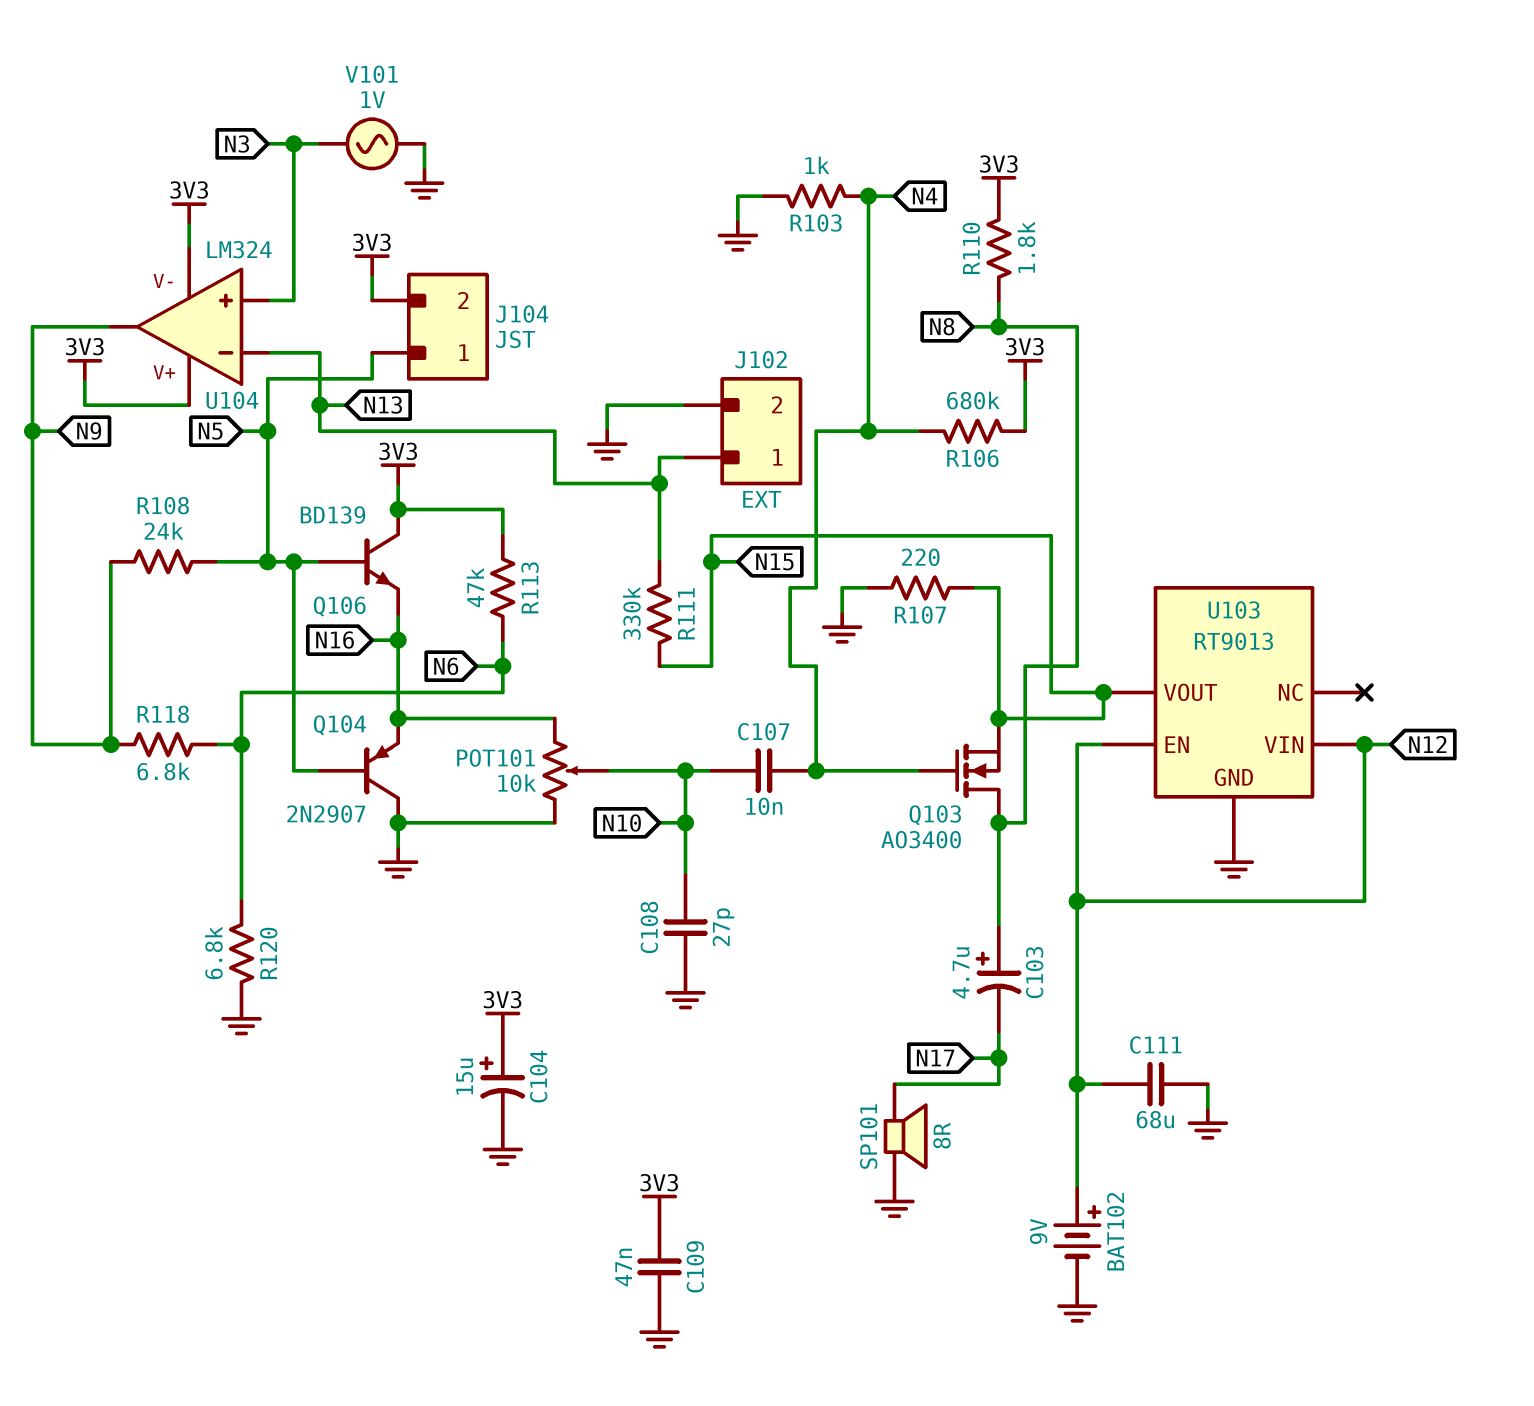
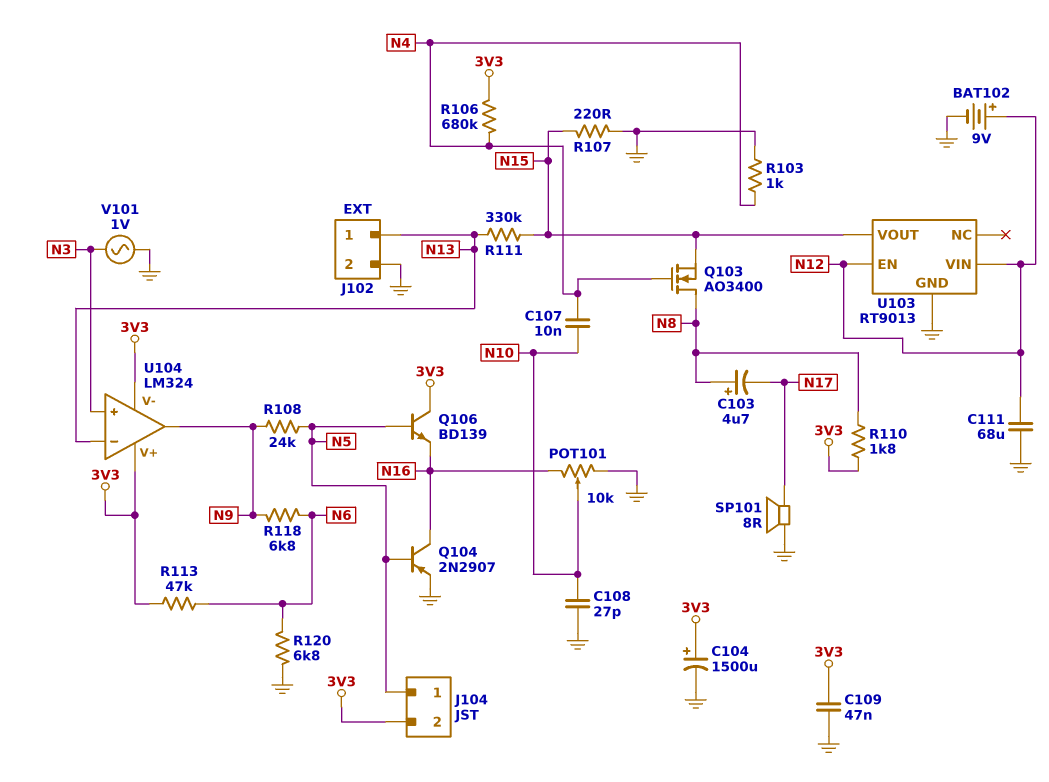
C104: 15uF (plus 3V3, minus GND) -> 1500uF (plus 3V3, minus GND)
Q104: PNP 2N2907 (B N5, C GND, E N16) -> PNP 2N2907 (B N5, C N16, E GND)

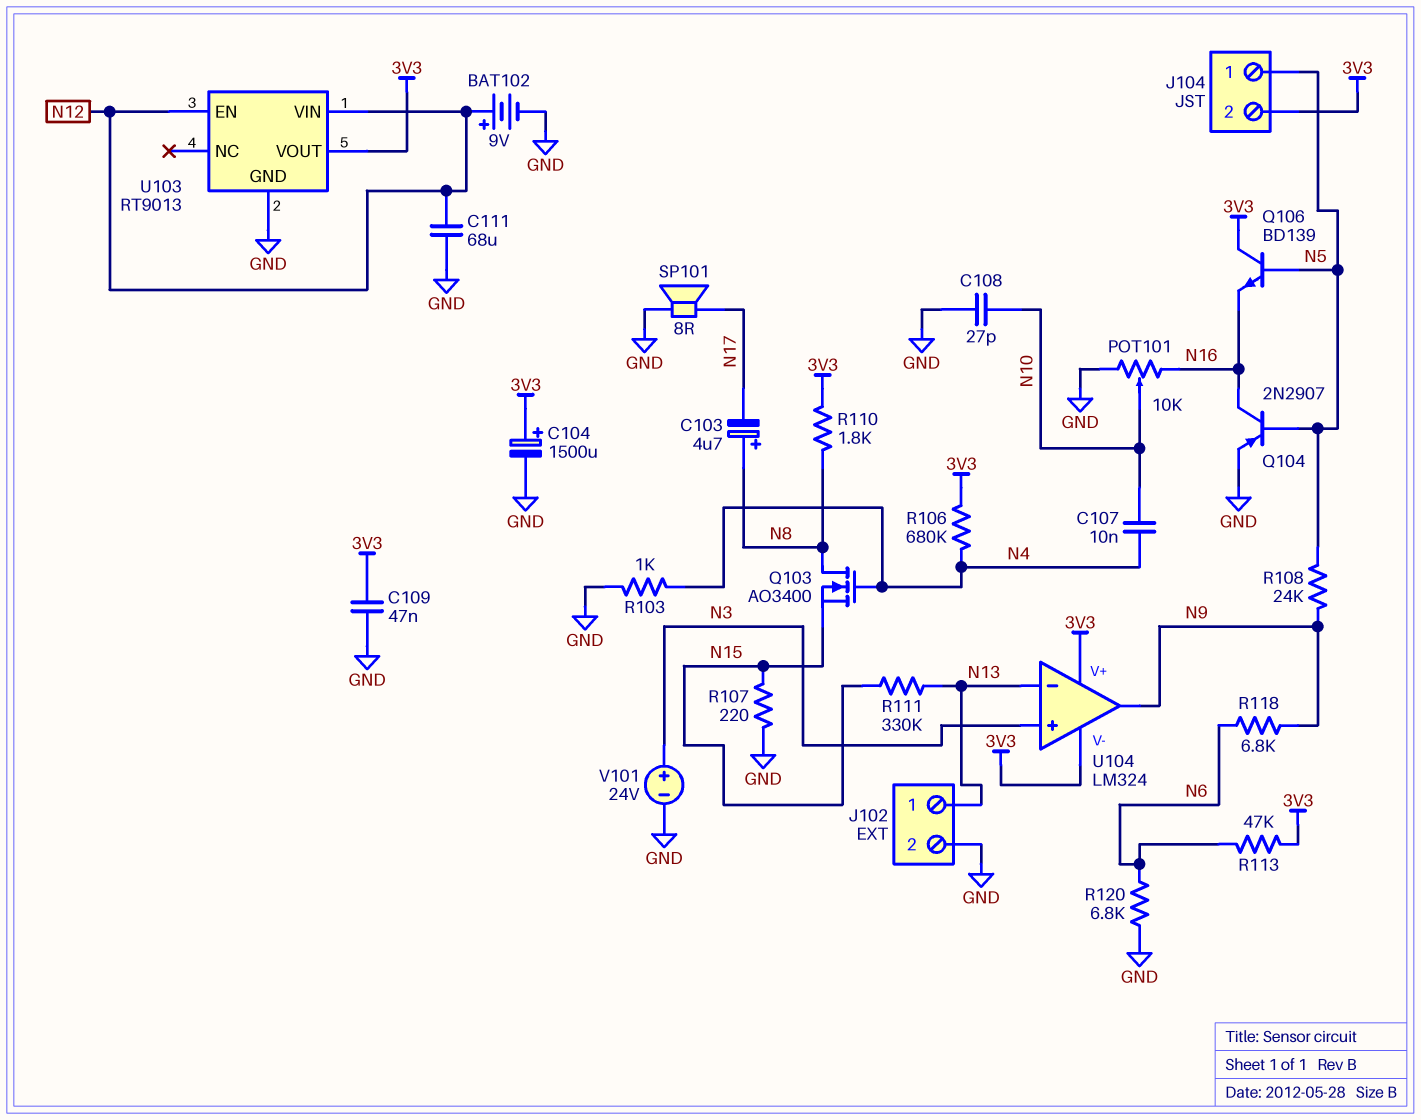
U103 pin VOUT: N15 -> 3V3
V101: AC 1V (GND, N3) -> 24V (plus N3, minus GND)

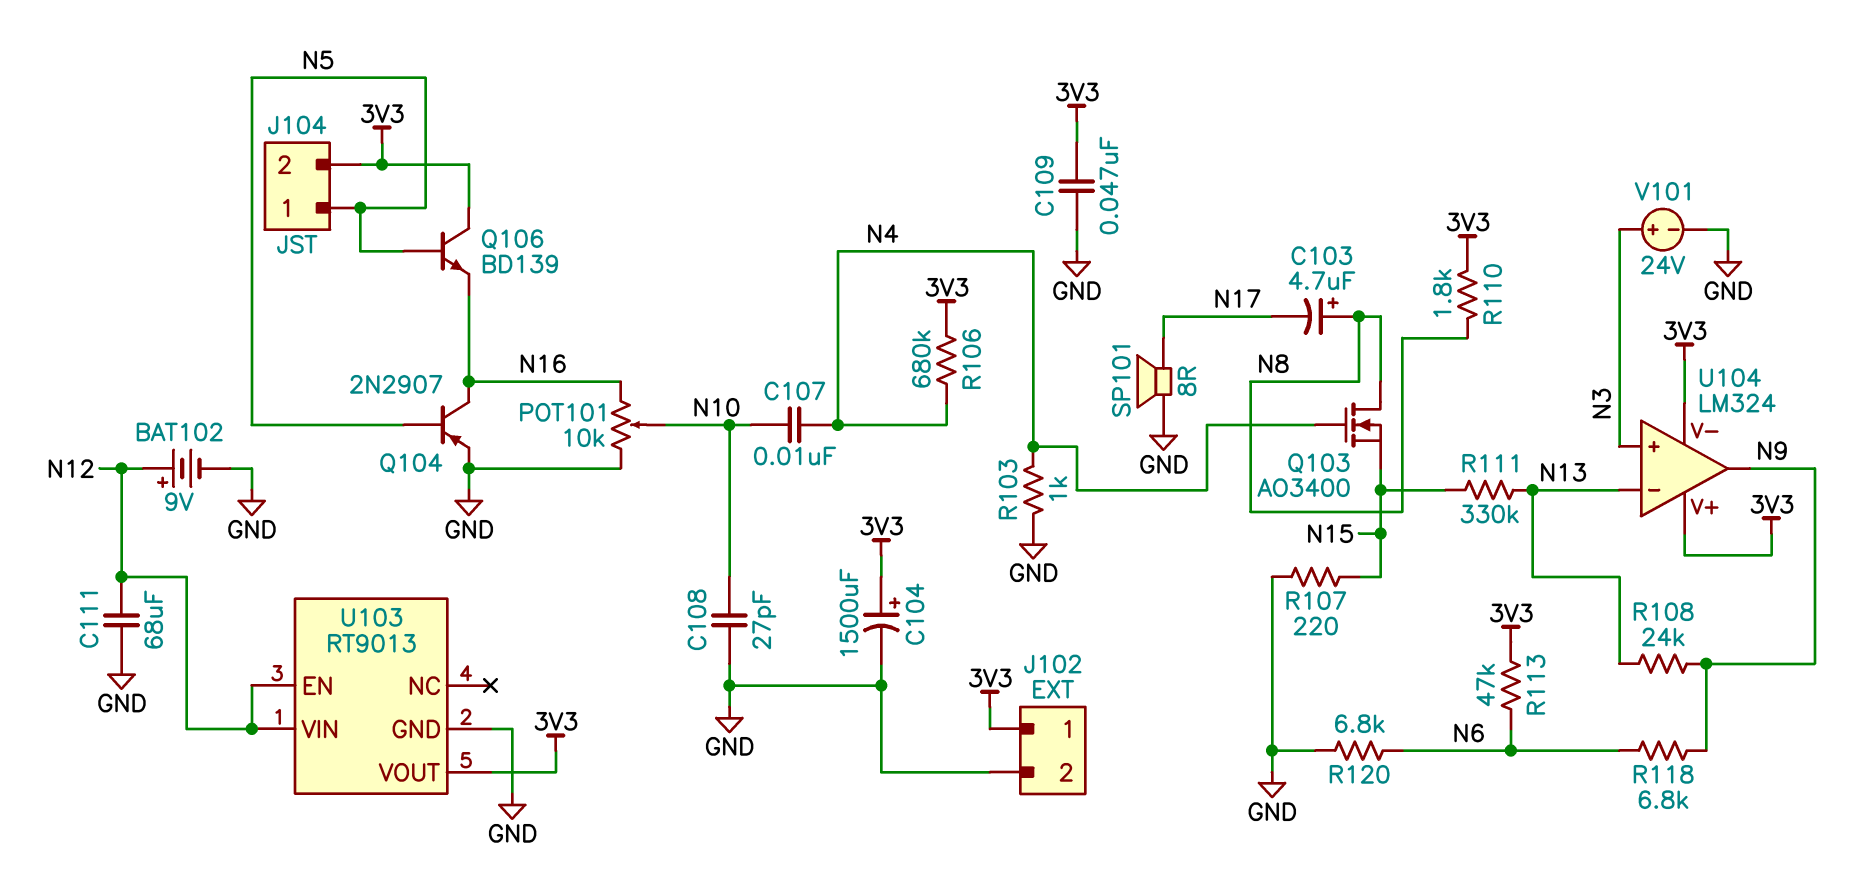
J102 pin 1: N13 -> 3V3
R108: 24k (N5, N9) -> 24k (N9, N13)

